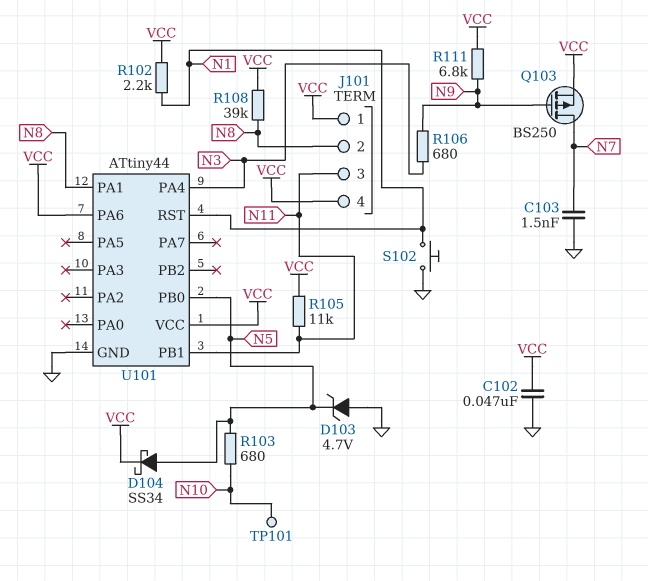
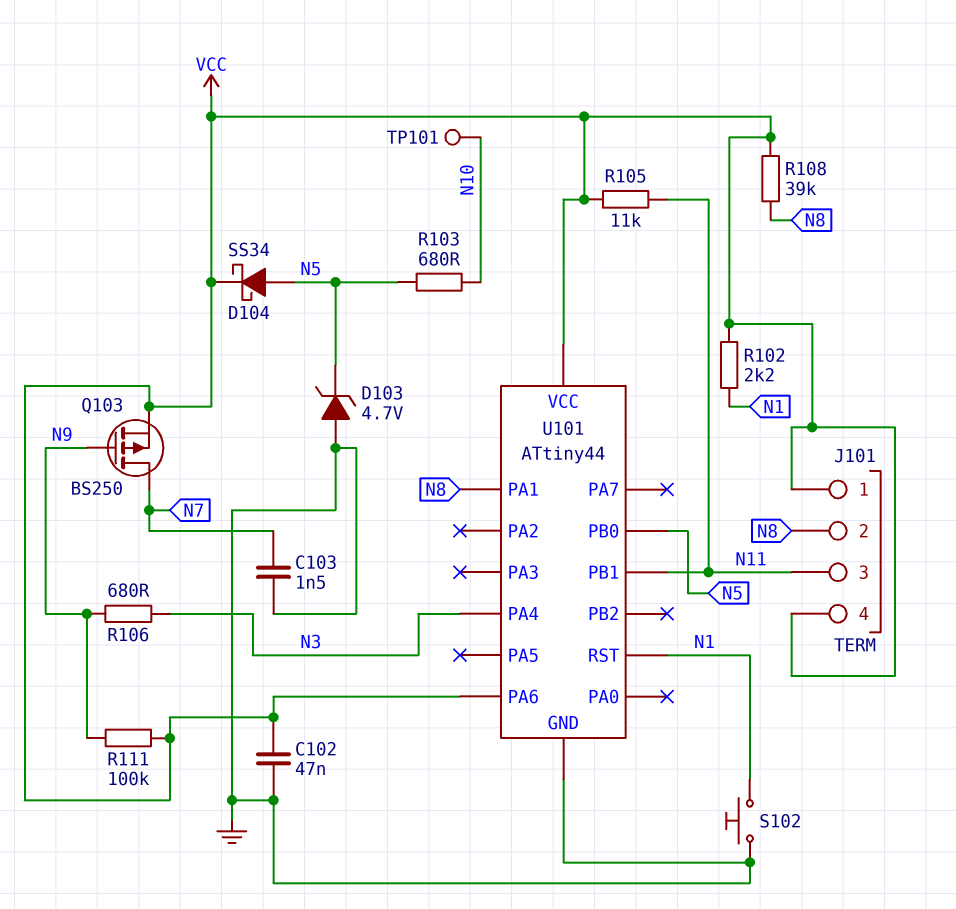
R111: 6.8k (N9, VCC) -> 100k (N9, VCC)

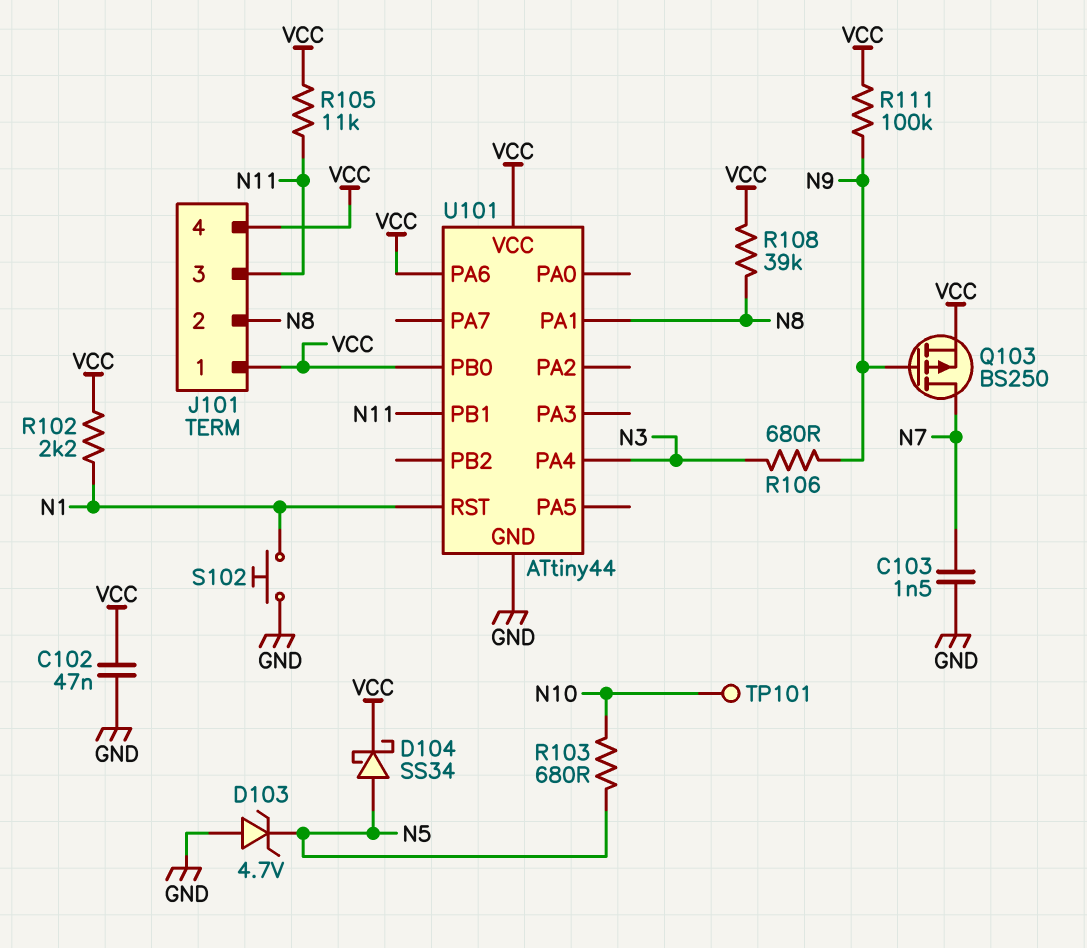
U101 pin PB0: N5 -> VCC

